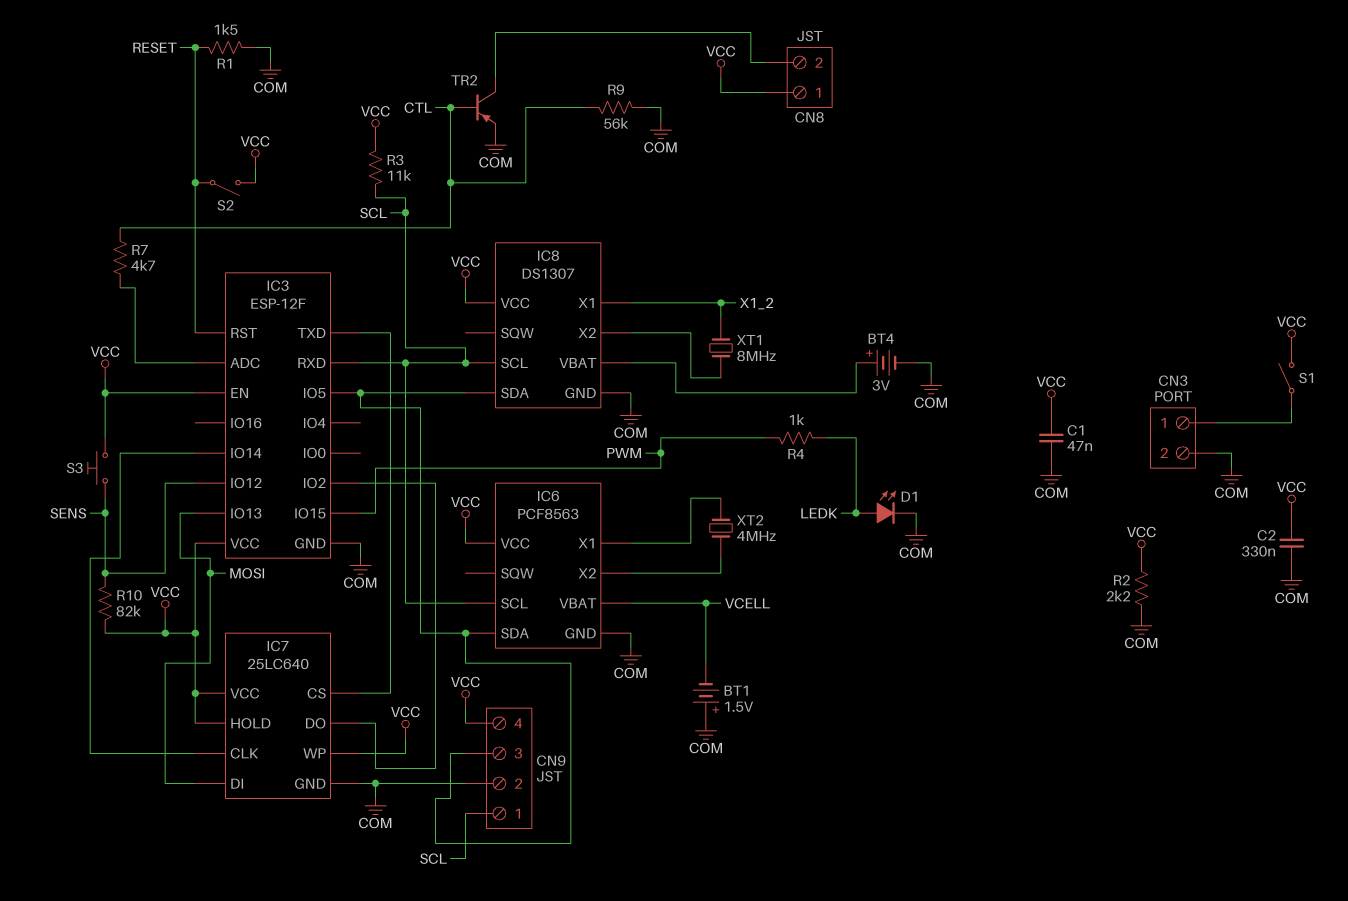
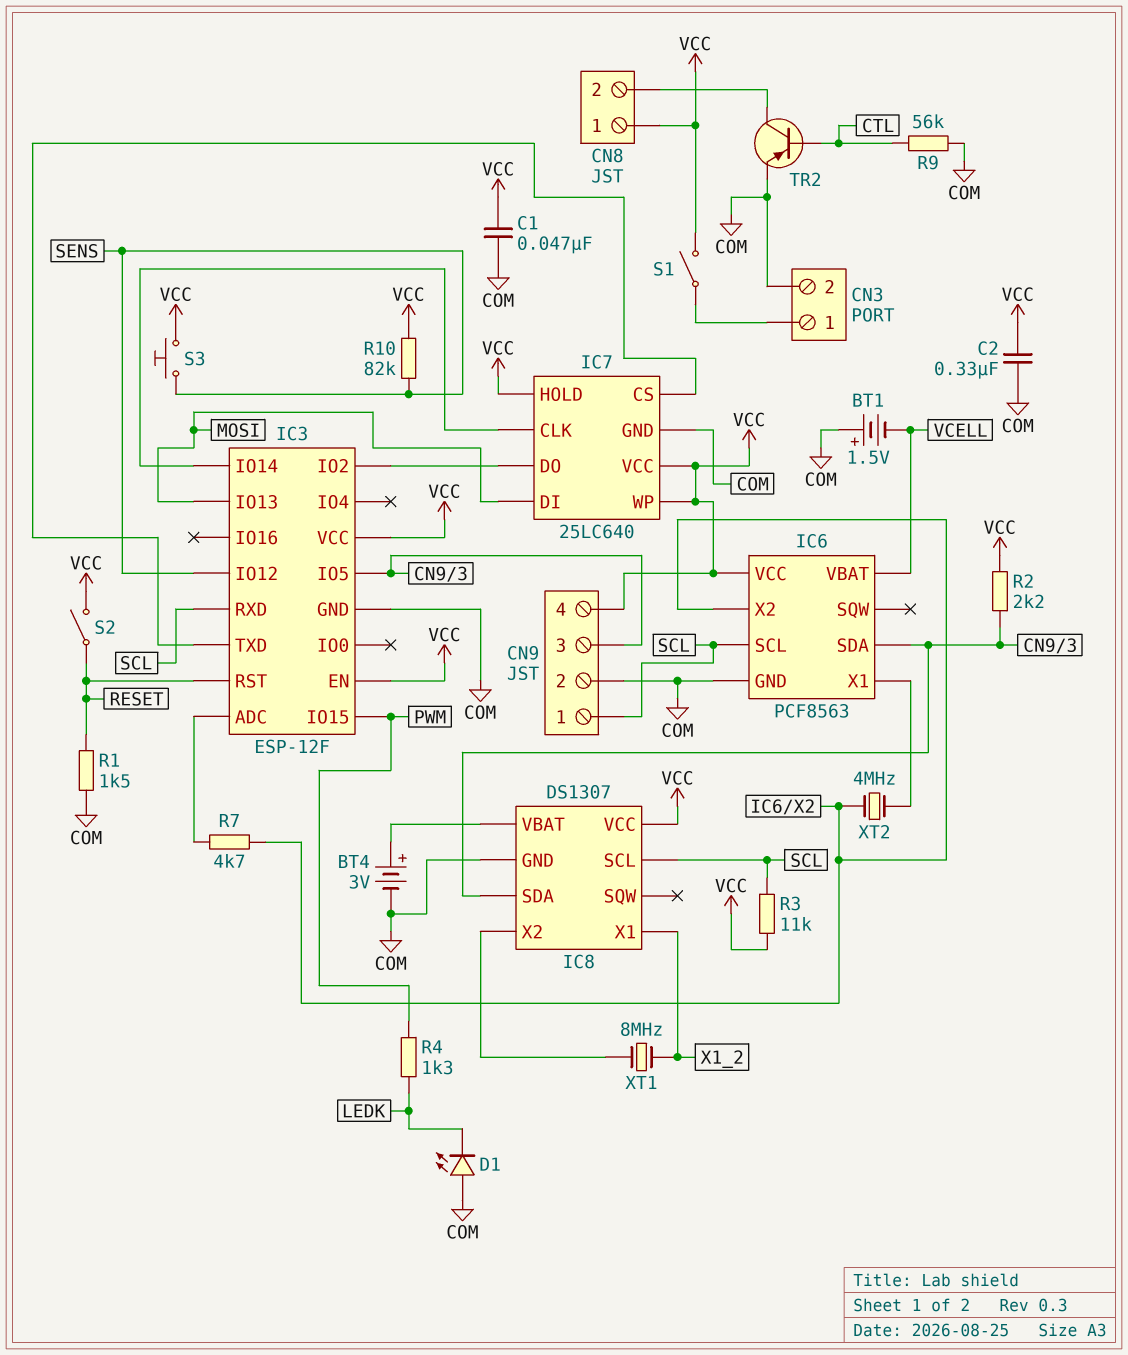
D1: LED (A LEDK, K COM) -> LED (A COM, K LEDK)
R2: 2.2k (COM, VCC) -> 2.2k (CN9/3, VCC)
R4: 1k (LEDK, PWM) -> 1.3k (LEDK, PWM)
R7: 4.7k (CTL, IC3/ADC) -> 4.7k (IC3/ADC, IC6/X2)

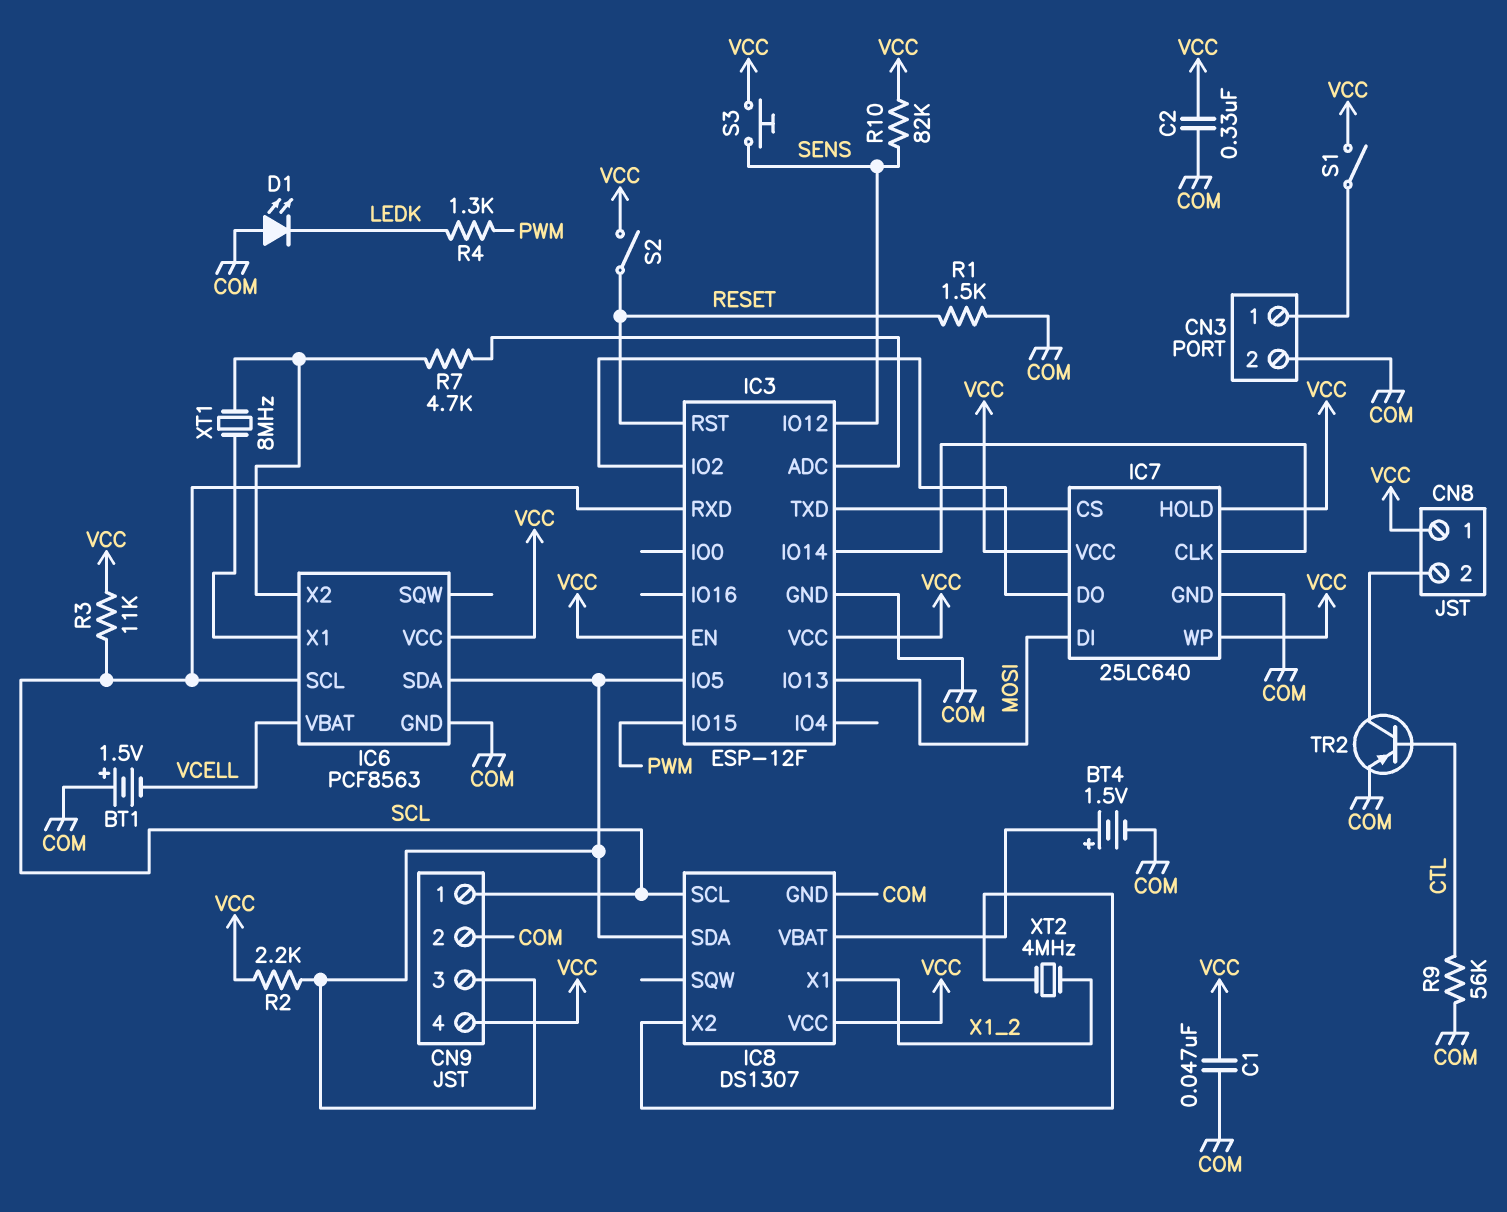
BT4: 3V (plus IC8/VBAT, minus COM) -> 1.5V (plus IC8/VBAT, minus COM)
XT1: 8MHz (IC8/X2, X1_2) -> 8MHz (IC6/X1, IC6/X2)
XT2: 4MHz (IC6/X1, IC6/X2) -> 4MHz (IC8/X2, X1_2)

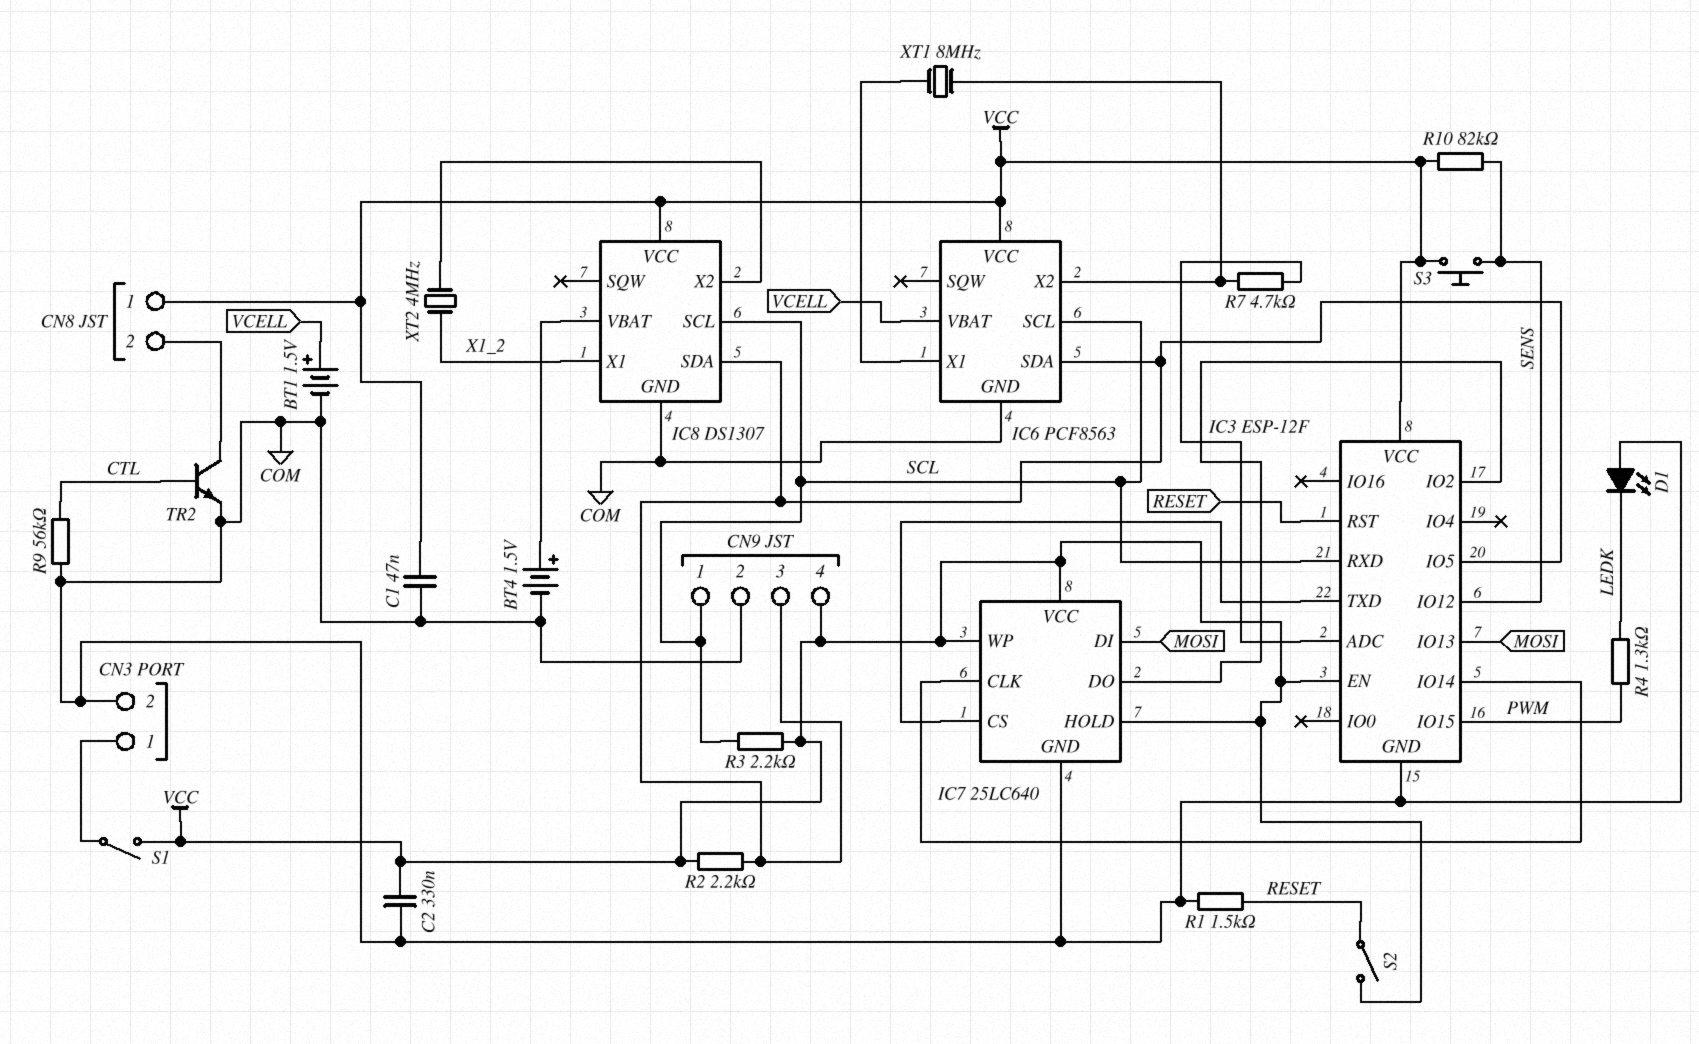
BT1: 1.5V (plus COM, minus VCELL) -> 1.5V (plus VCELL, minus COM)
R3: 11k (SCL, VCC) -> 2.2k (SCL, VCC)
TR2: PNP (B CTL, C CN8/2, E COM) -> NPN (B CTL, C CN8/2, E COM)

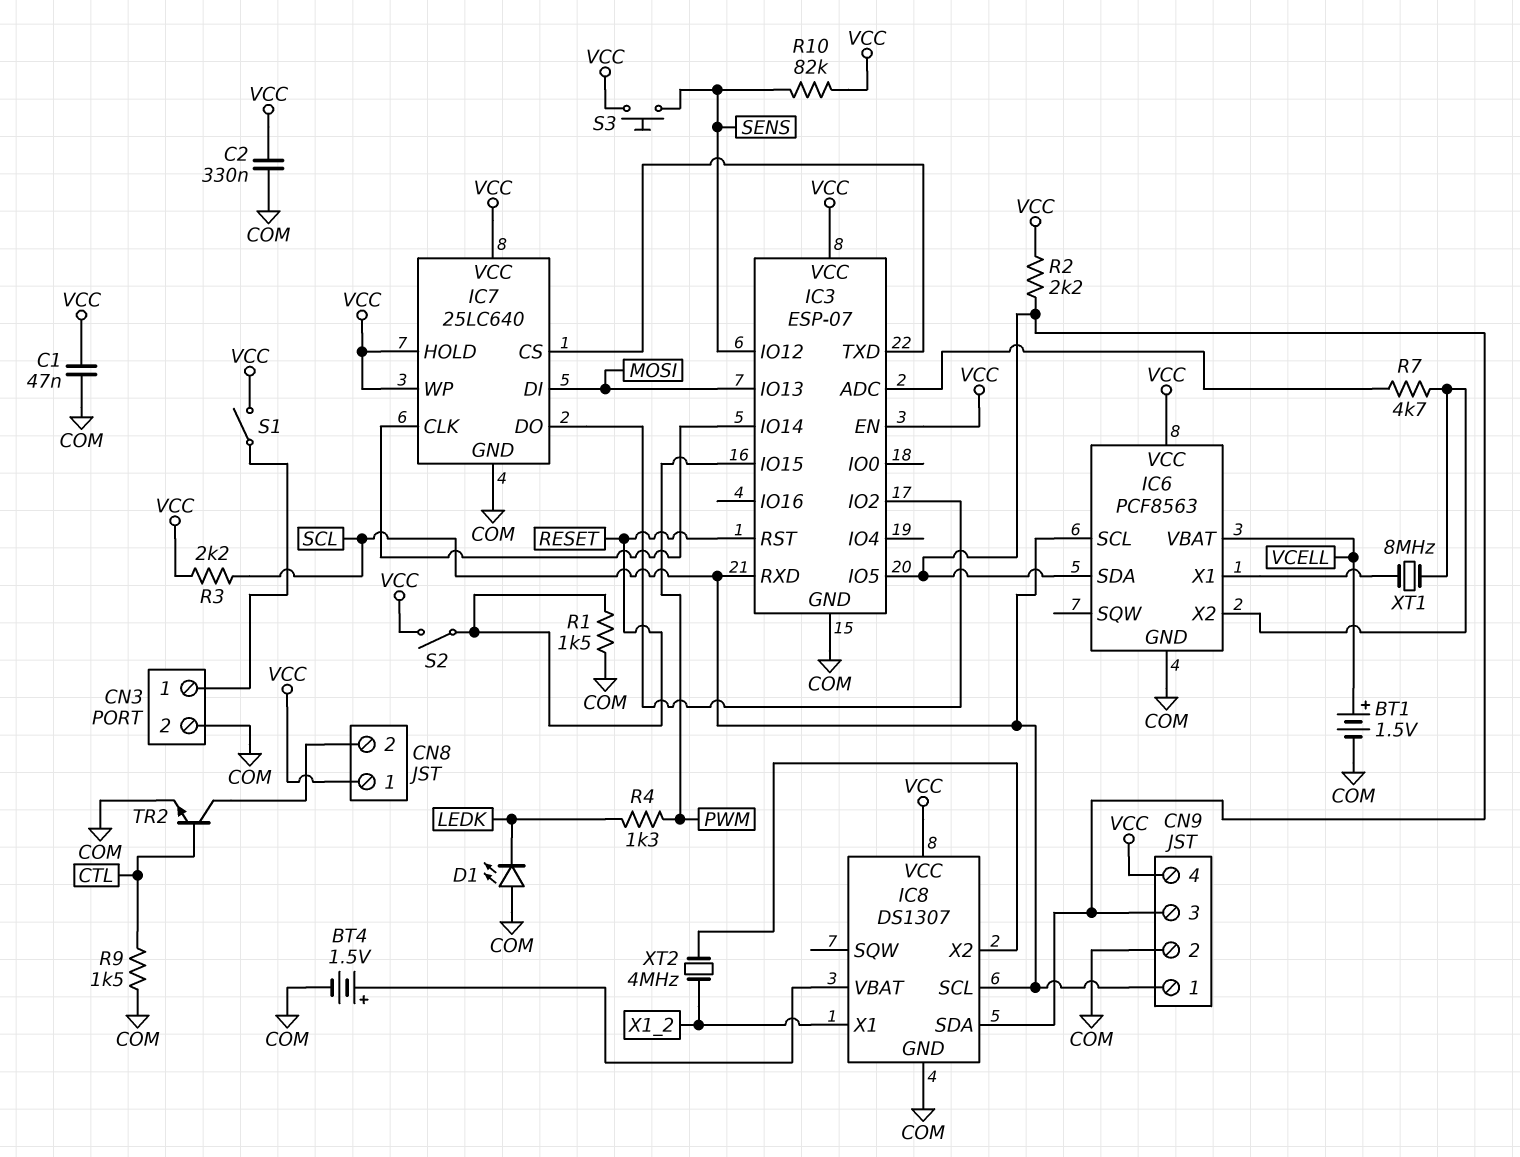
IC3: ESP-12F -> ESP-07
R9: 56k (COM, CTL) -> 1.5k (COM, CTL)

